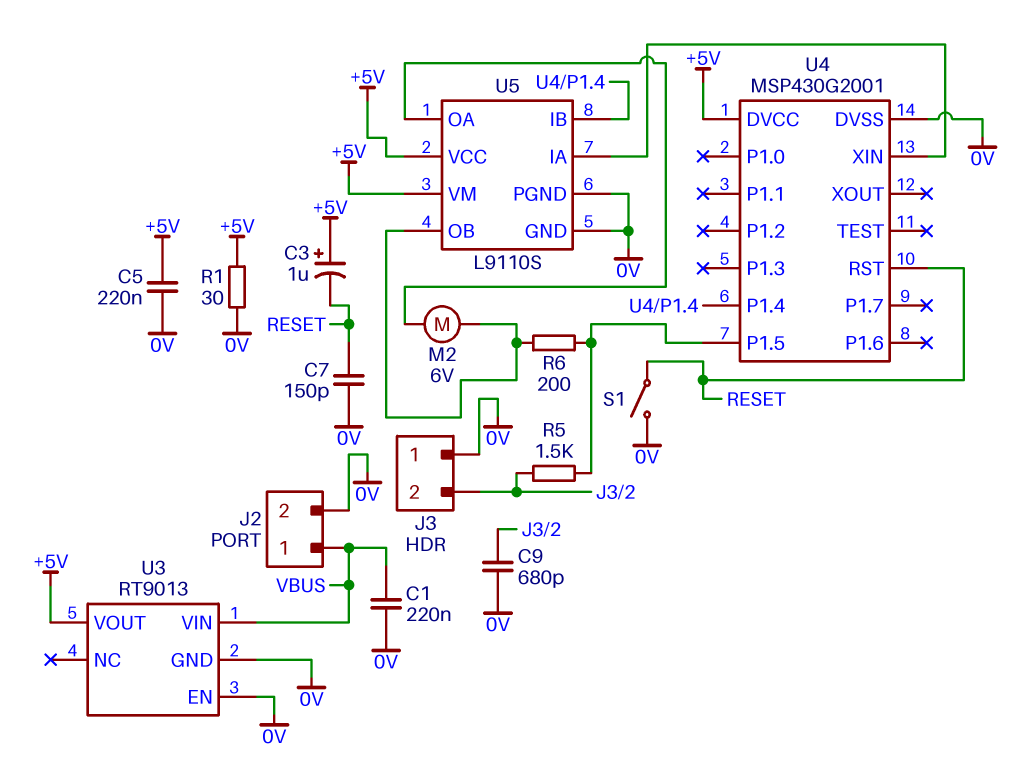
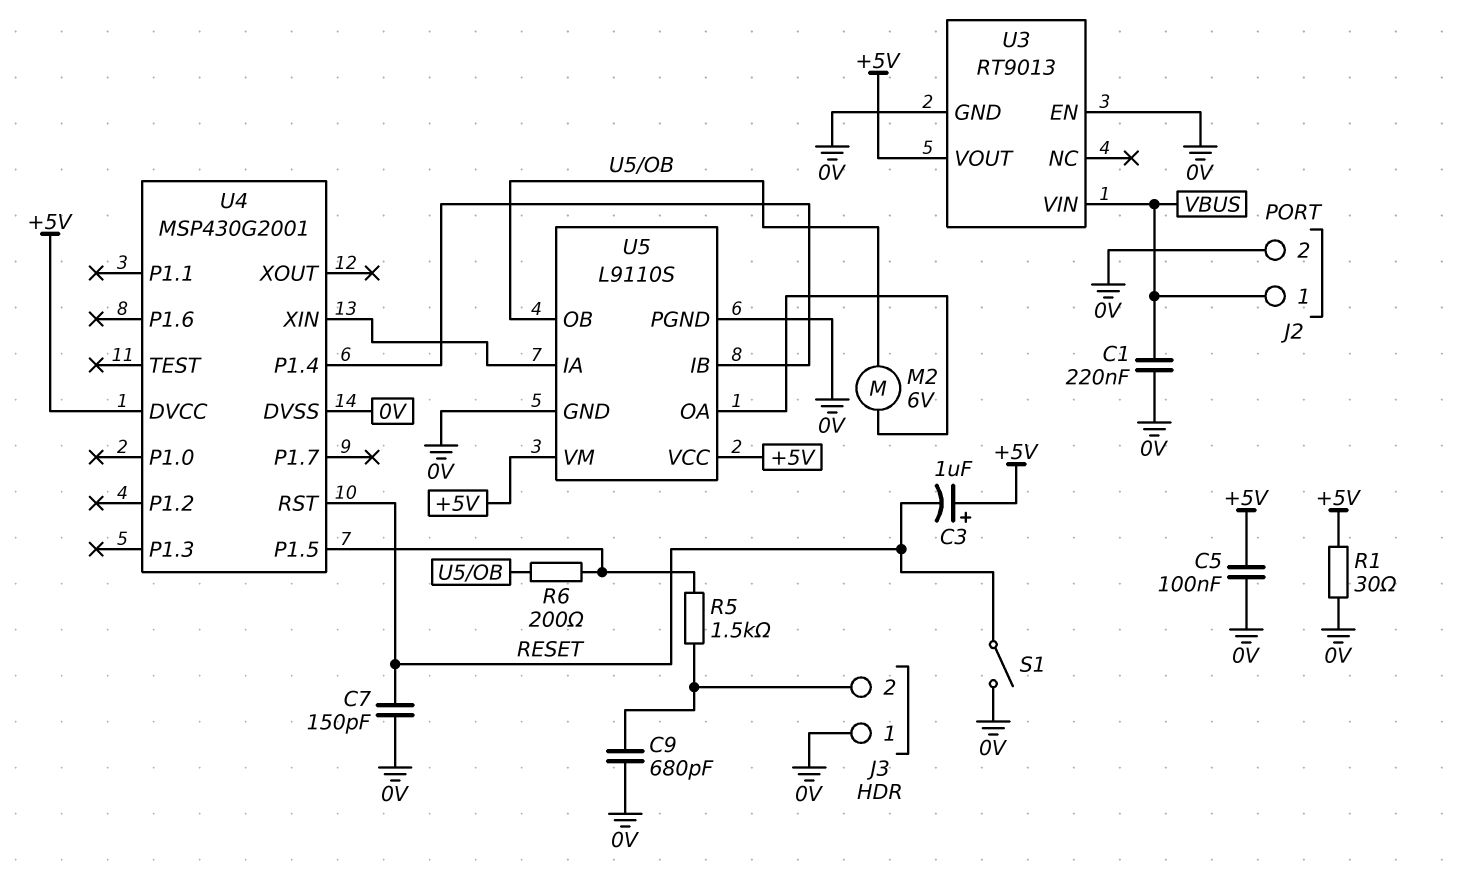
C5: 220nF (+5V, 0V) -> 100nF (+5V, 0V)

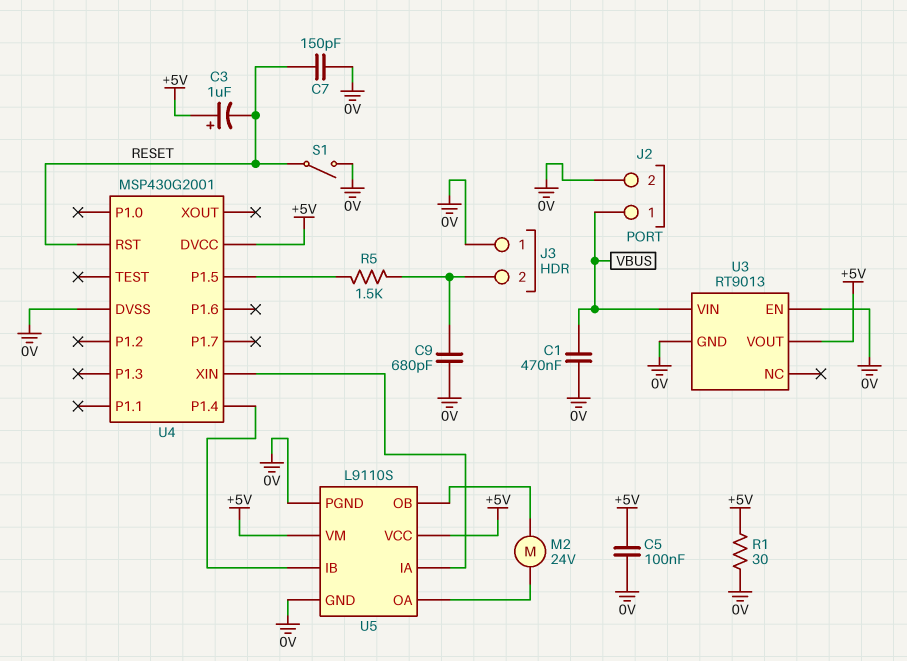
C1: 220nF (0V, VBUS) -> 470nF (0V, VBUS)
M2: motor 6V (U5/OA, U5/OB) -> motor 24V (U5/OA, U5/OB)
R6: 200 (U4/P1.5, U5/OB) -> none

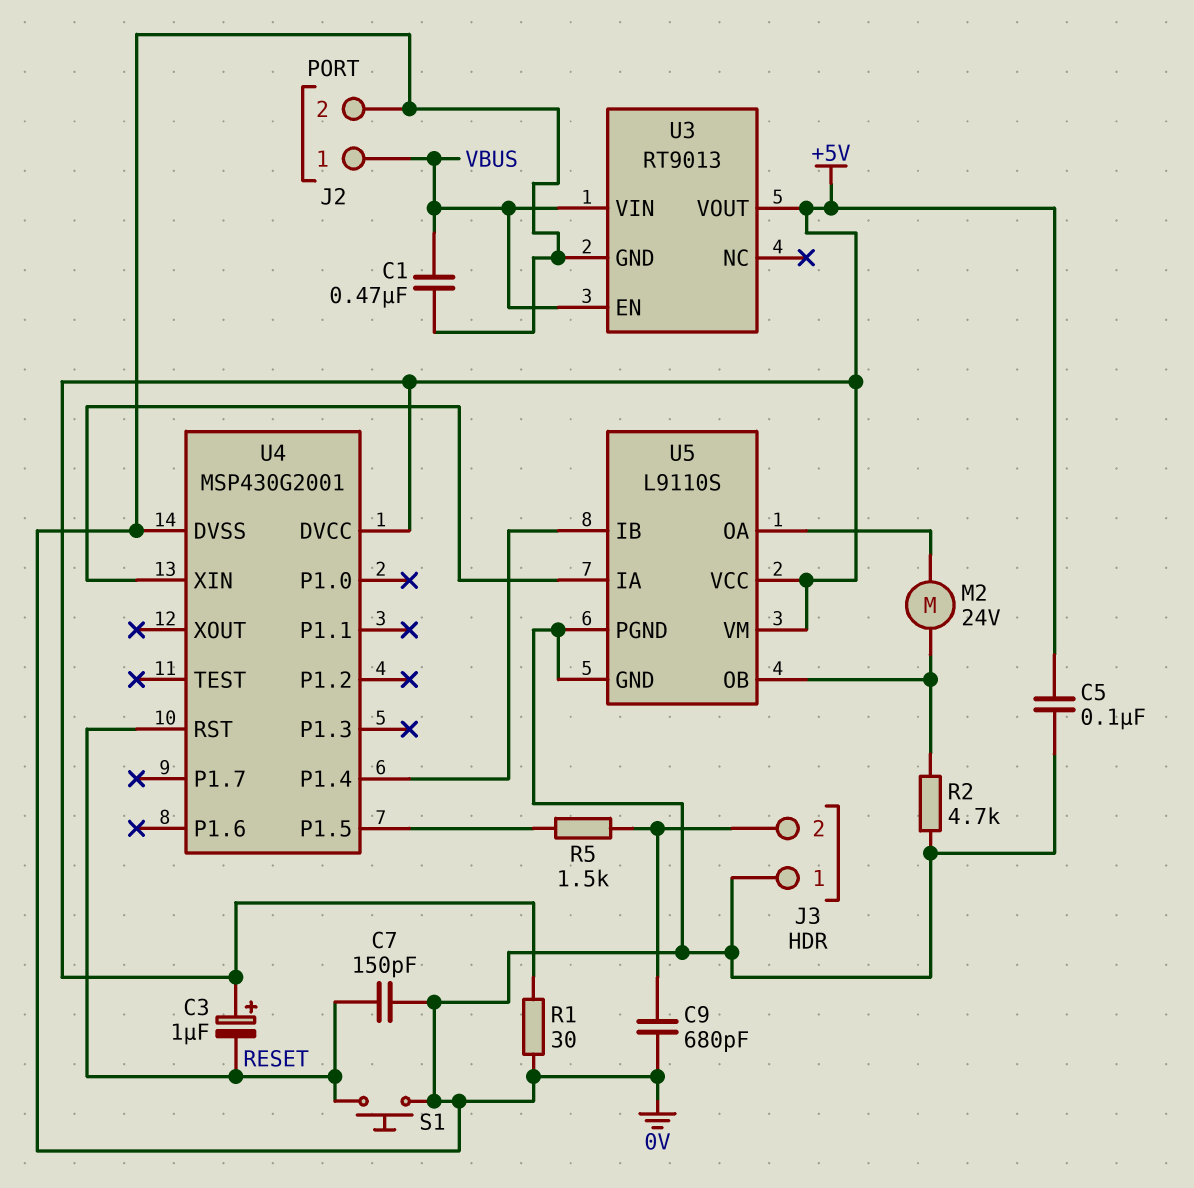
R2: none -> 4.7k (0V, U5/OB)
S1: switch (0V, RESET) -> button (0V, RESET)
U3 pin EN: 0V -> VBUS

